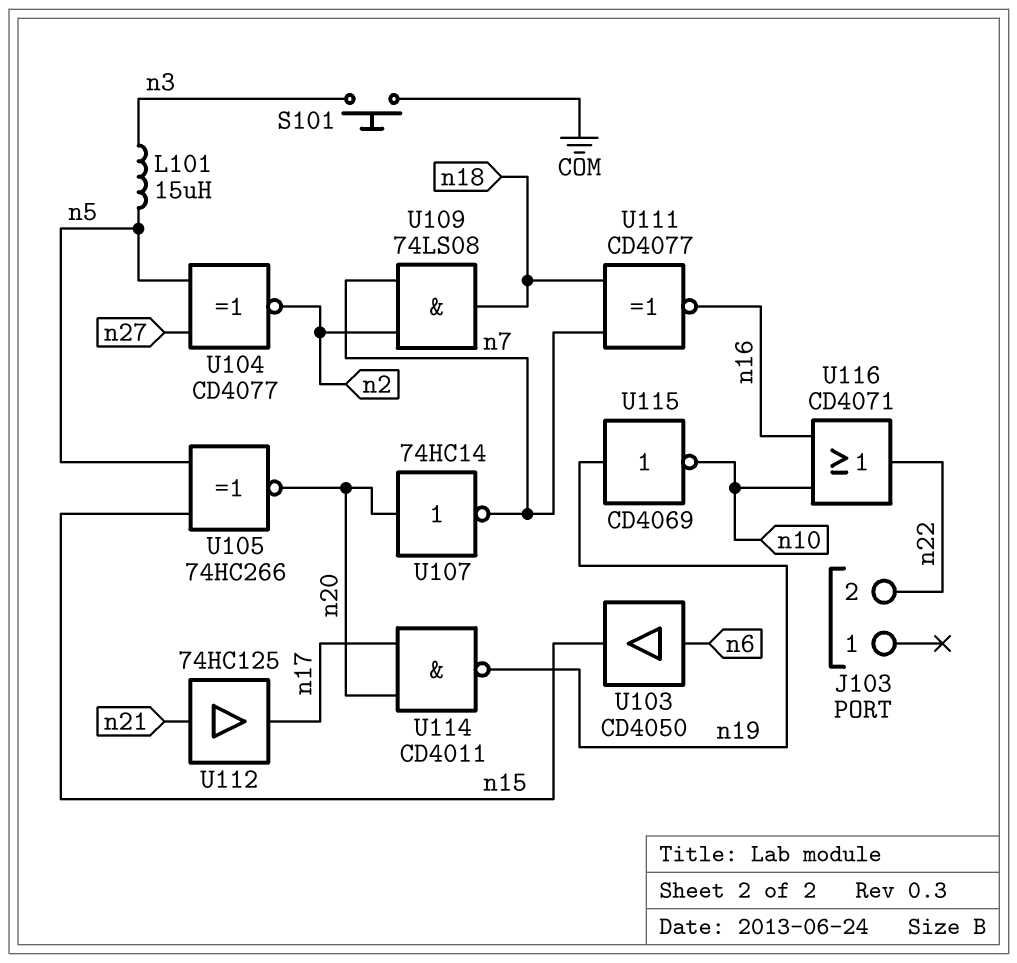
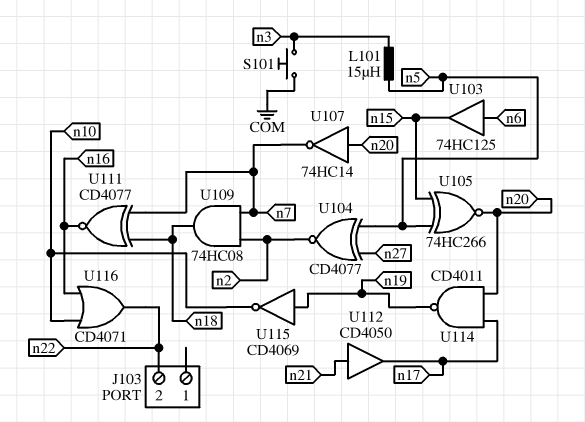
U103: buffer CD4050 (in n6, out n15) -> buffer 74HC125 (in n6, out n15)
U109: AND 74LS08 (in n2, in n7, out n18) -> AND 74HC08 (in n2, in n7, out n18)
U112: buffer 74HC125 (in n21, out n17) -> buffer CD4050 (in n21, out n17)

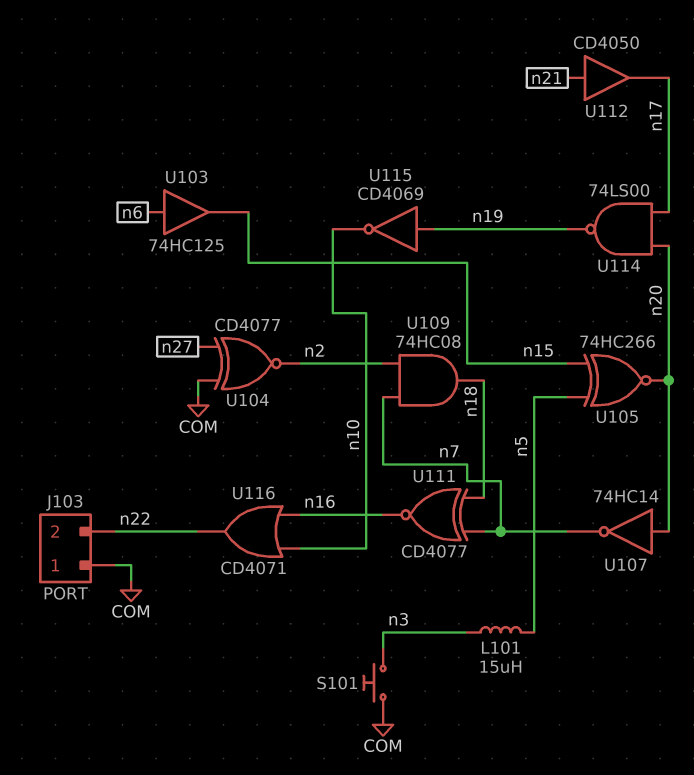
J103 pin 1: none -> COM
U104: XNOR CD4077 (in n5, in n27, out n2) -> XNOR CD4077 (in COM, in n27, out n2)
U114: NAND CD4011 (in n17, in n20, out n19) -> NAND 74LS00 (in n17, in n20, out n19)

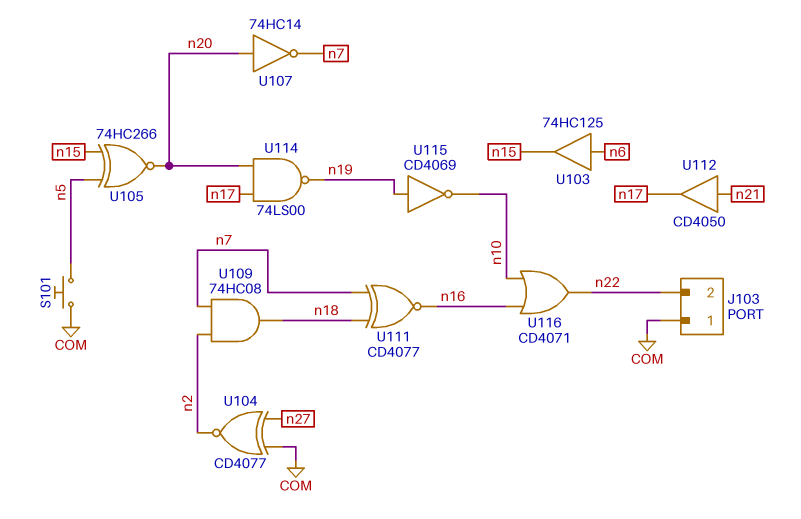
L101: 15uH (n3, n5) -> none
S101: button (COM, n3) -> button (COM, n5)

